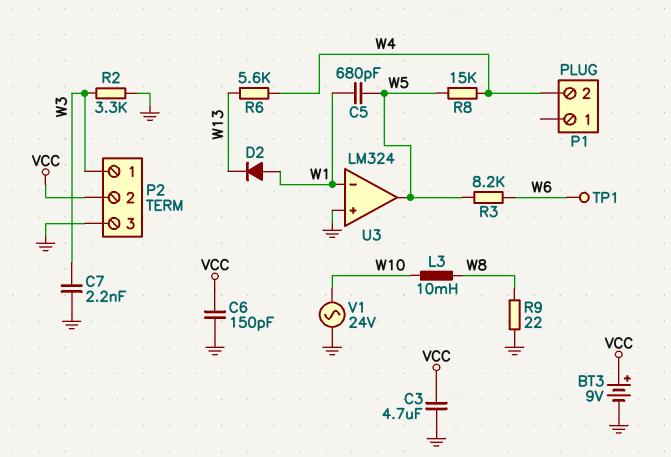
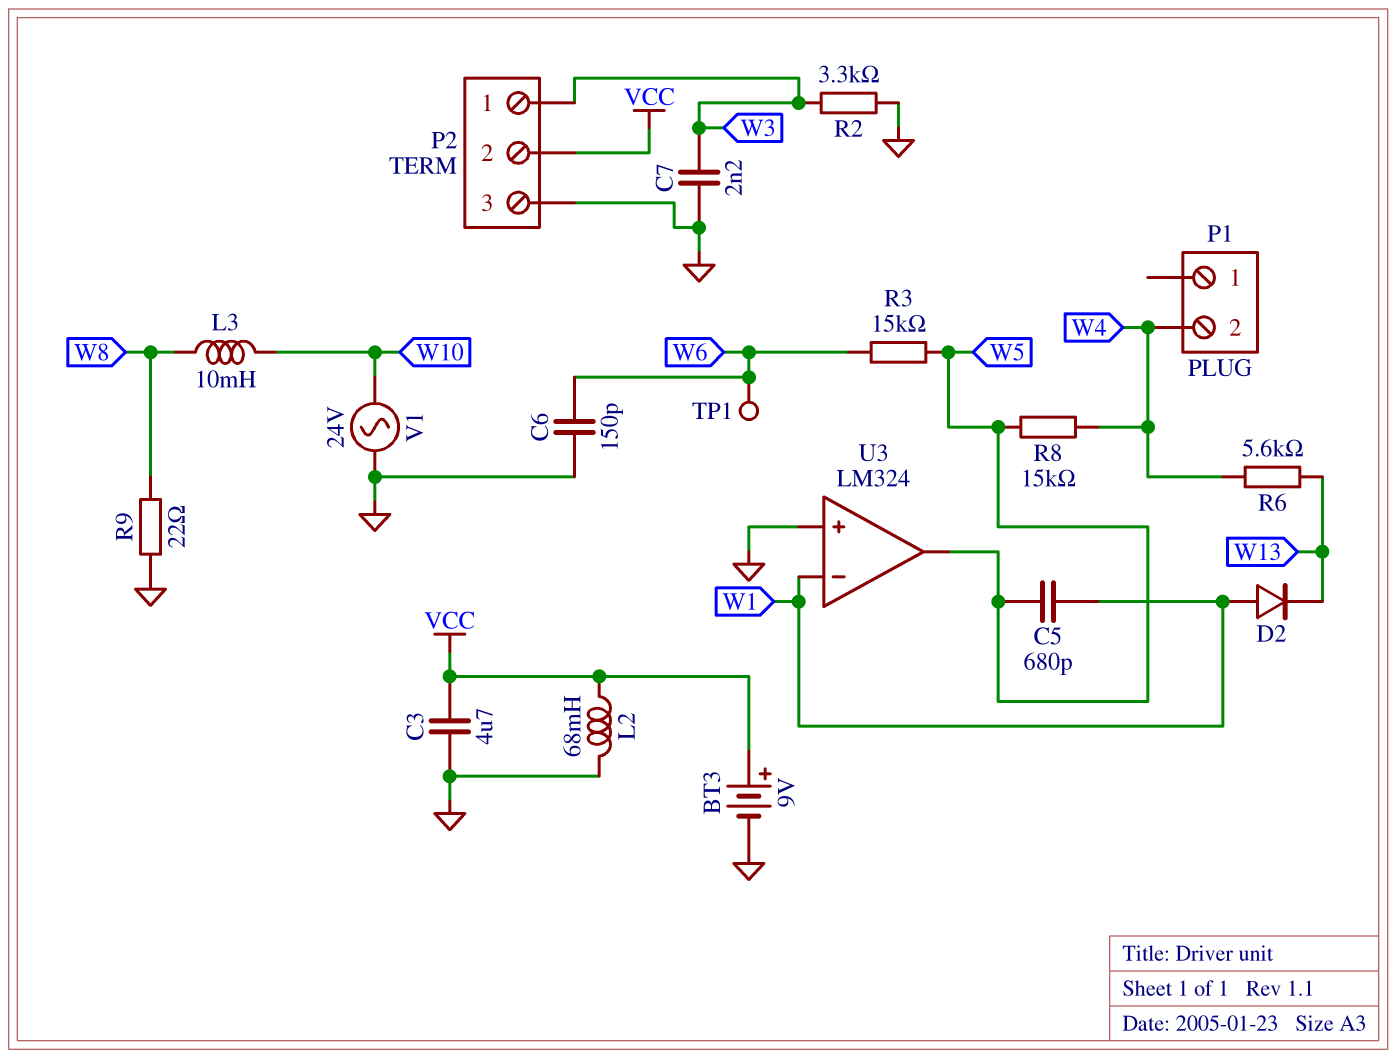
C6: 150pF (GND, VCC) -> 150pF (GND, W6)
L2: none -> 68mH (GND, VCC)
R3: 8.2k (W5, W6) -> 15k (W5, W6)

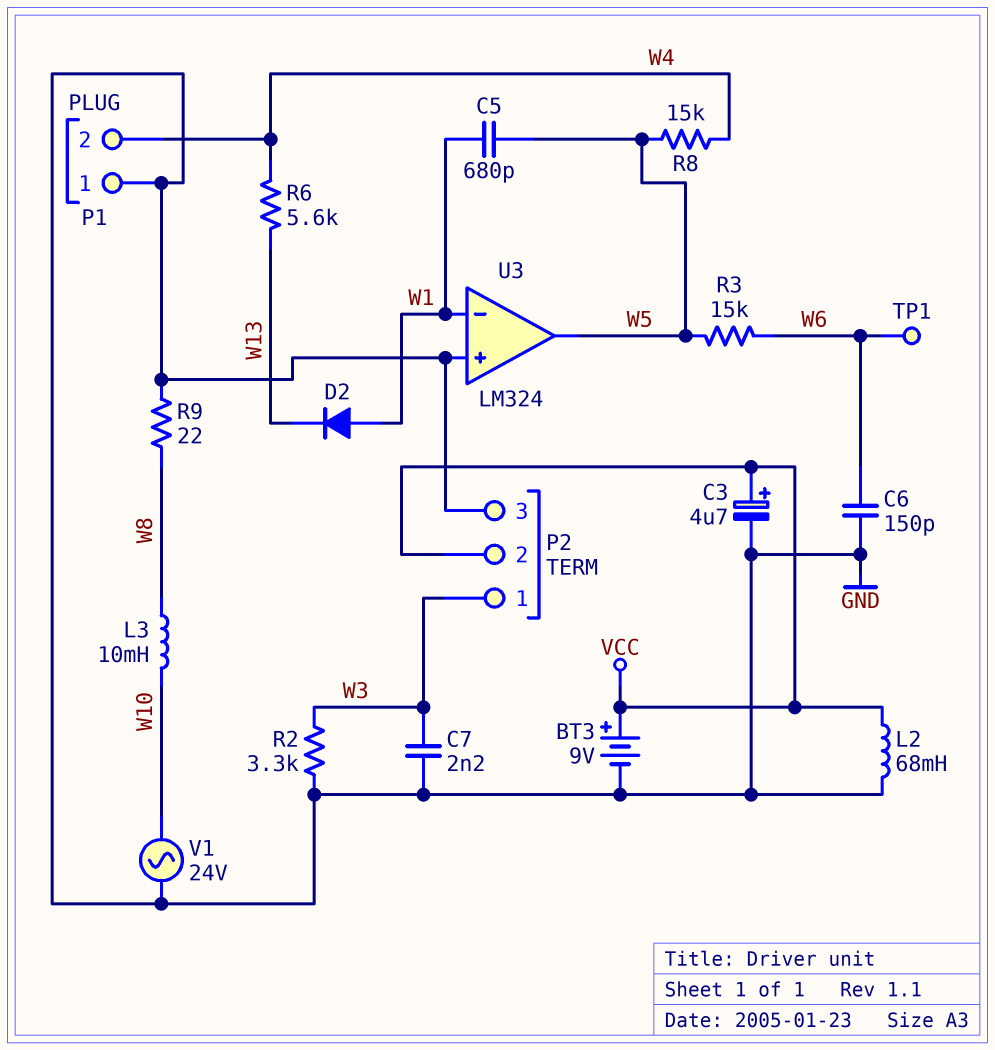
C3: 4.7uF (GND, VCC) -> 4.7uF (plus VCC, minus GND)
P1 pin 1: none -> GND

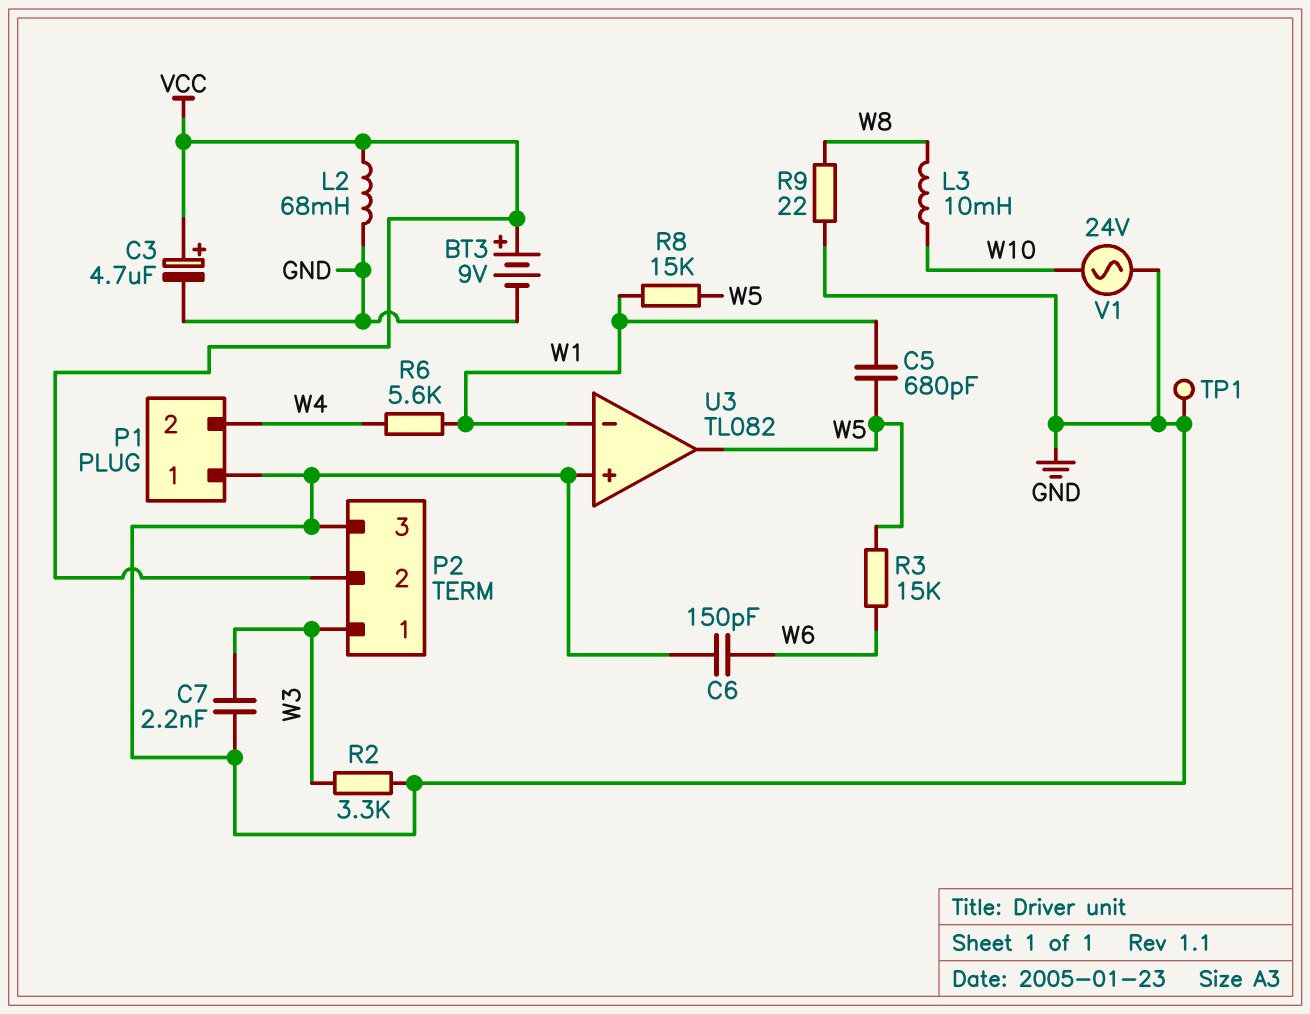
D2: diode (A W1, K W13) -> none
R6: 5.6k (W4, W13) -> 5.6k (W1, W4)
R8: 15k (W4, W5) -> 15k (W1, W5)
TP1: test point (W6) -> test point (GND)
U3: LM324 -> TL082

